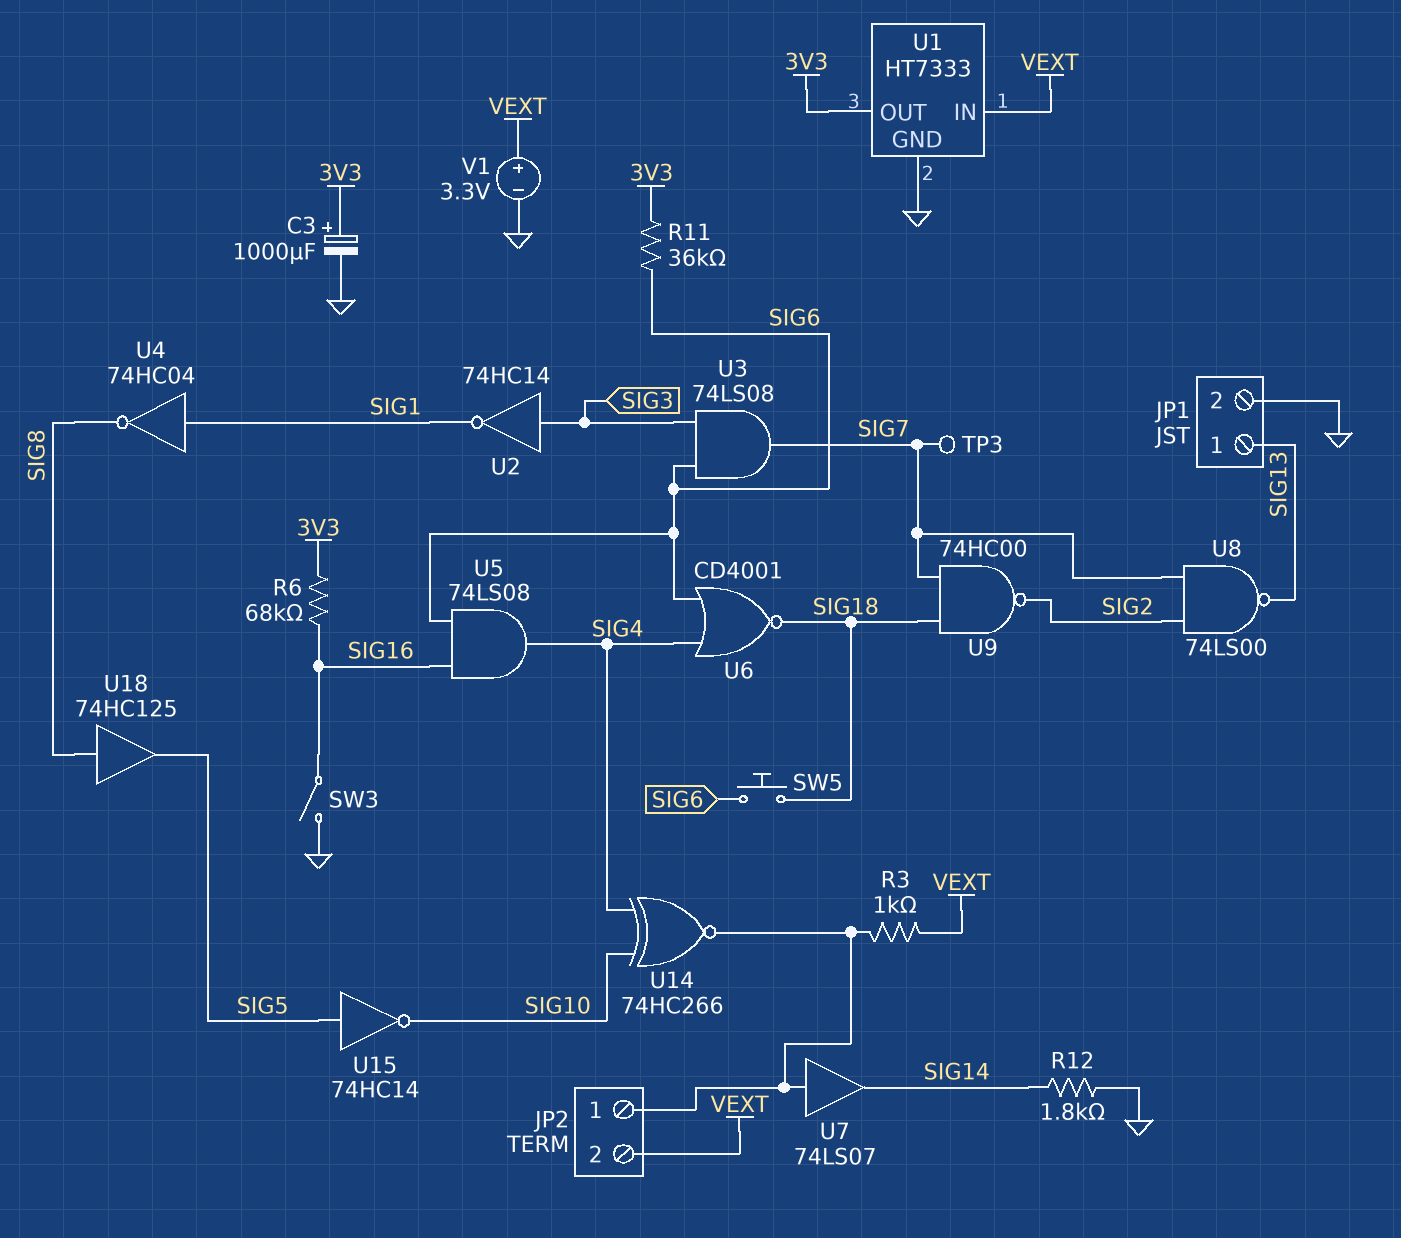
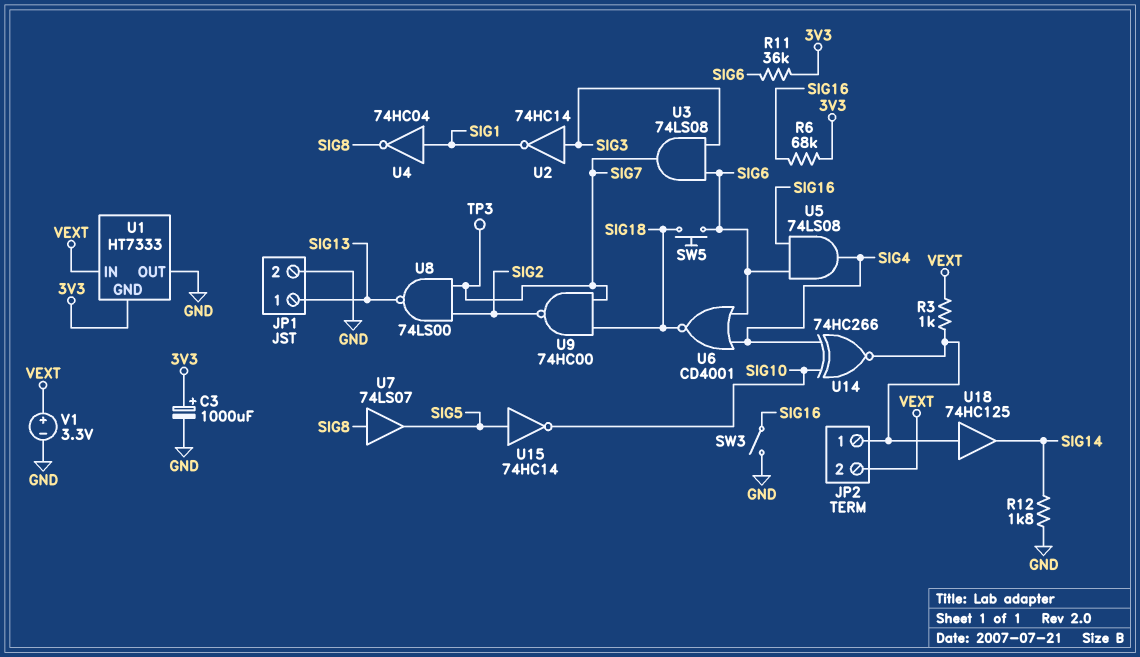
U1 pin GND: GND -> 3V3
U1 pin OUT: 3V3 -> GND
U7: buffer 74LS07 (in JP2/1, out SIG14) -> buffer 74LS07 (in SIG8, out SIG5)
U18: buffer 74HC125 (in SIG8, out SIG5) -> buffer 74HC125 (in JP2/1, out SIG14)

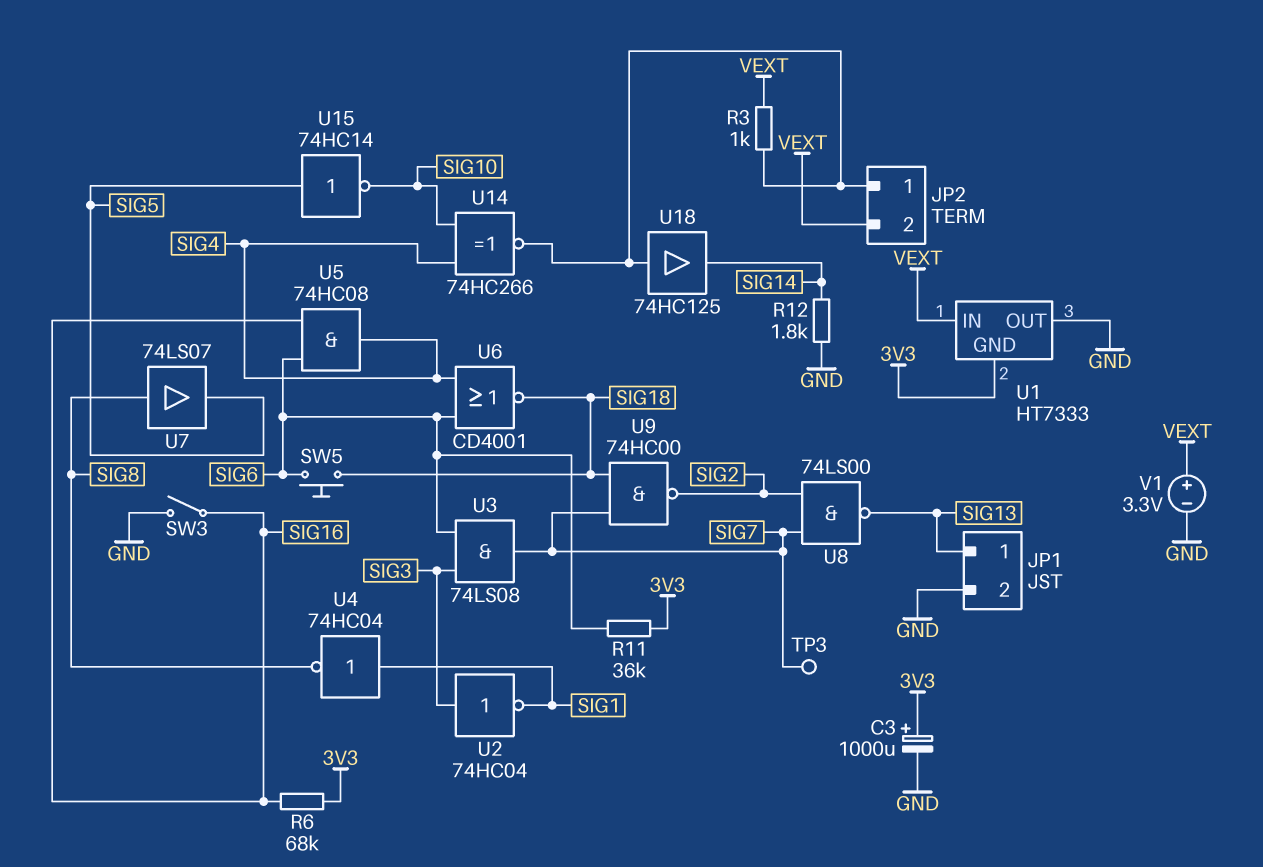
U2: NOT 74HC14 (in SIG3, out SIG1) -> NOT 74HC04 (in SIG3, out SIG1)
U5: AND 74LS08 (in SIG6, in SIG16, out SIG4) -> AND 74HC08 (in SIG6, in SIG16, out SIG4)

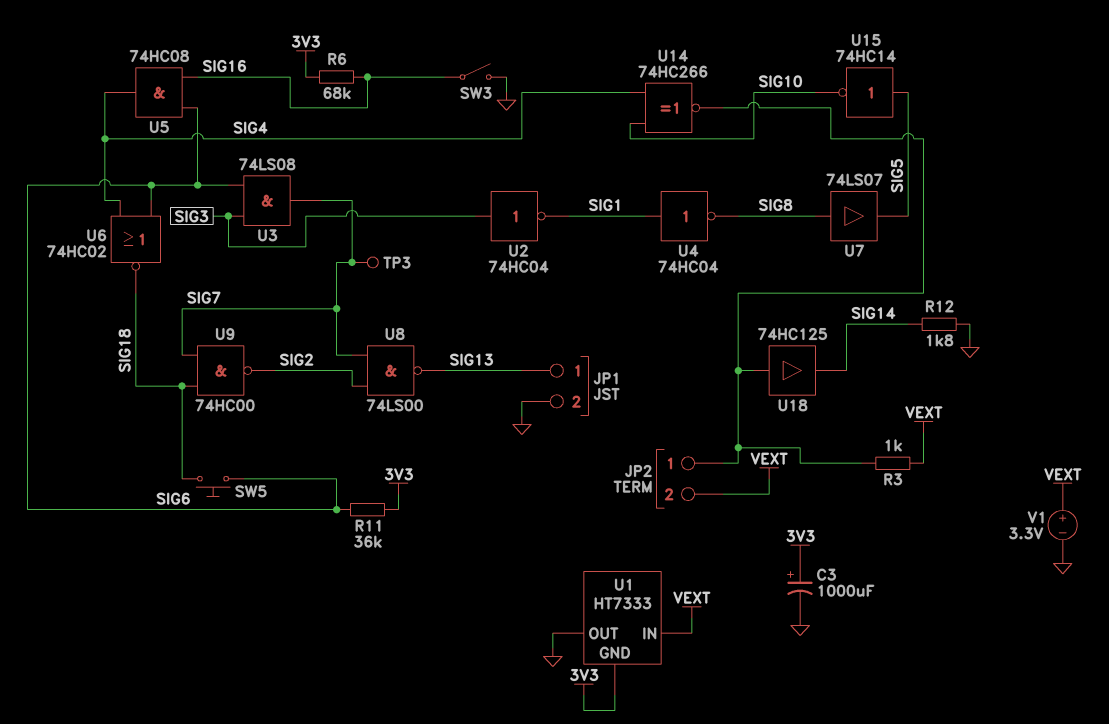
U6: NOR CD4001 (in SIG4, in SIG6, out SIG18) -> NOR 74HC02 (in SIG4, in SIG6, out SIG18)

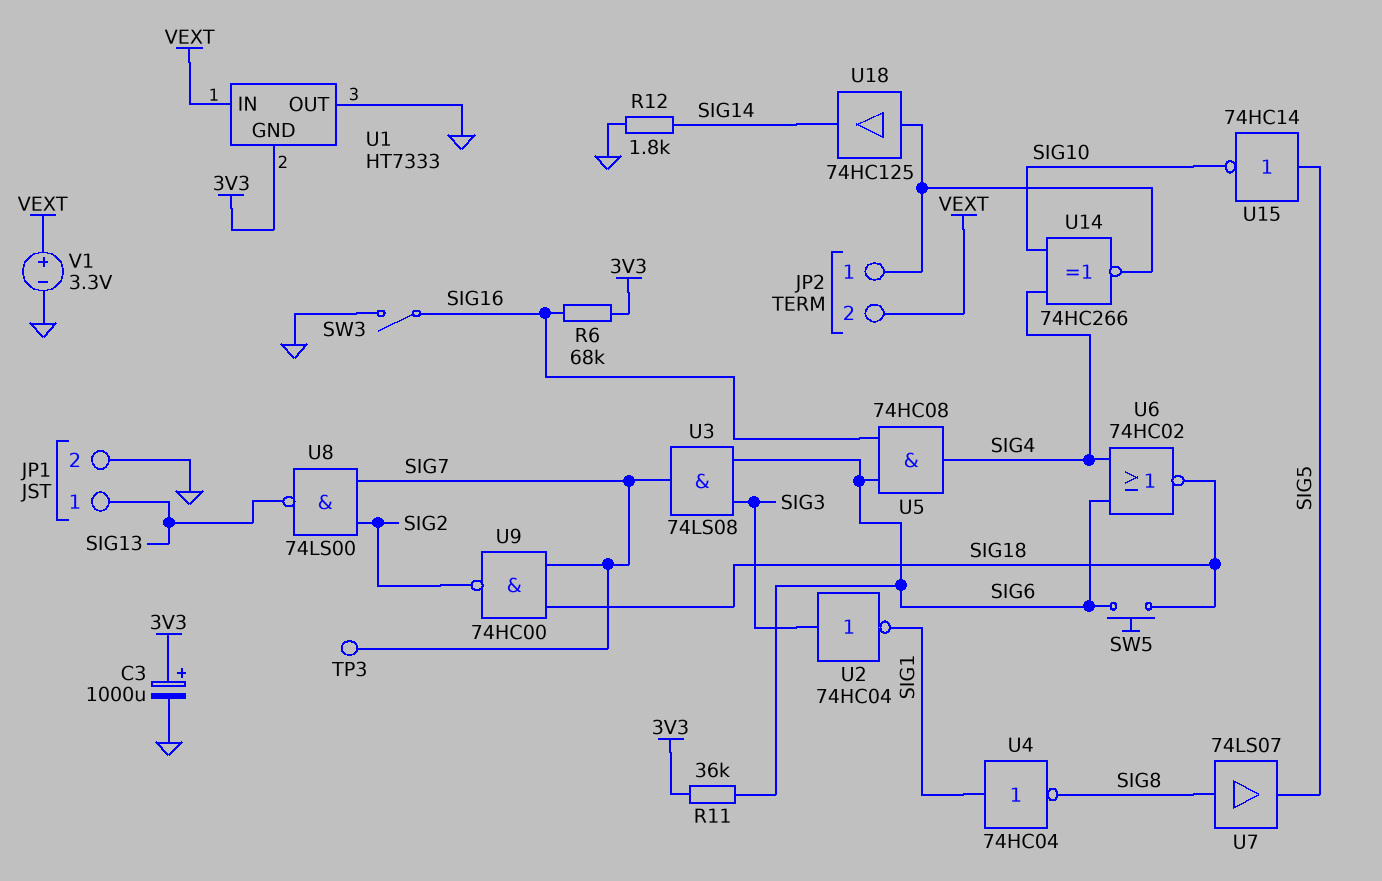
R3: 1k (JP2/1, VEXT) -> none

